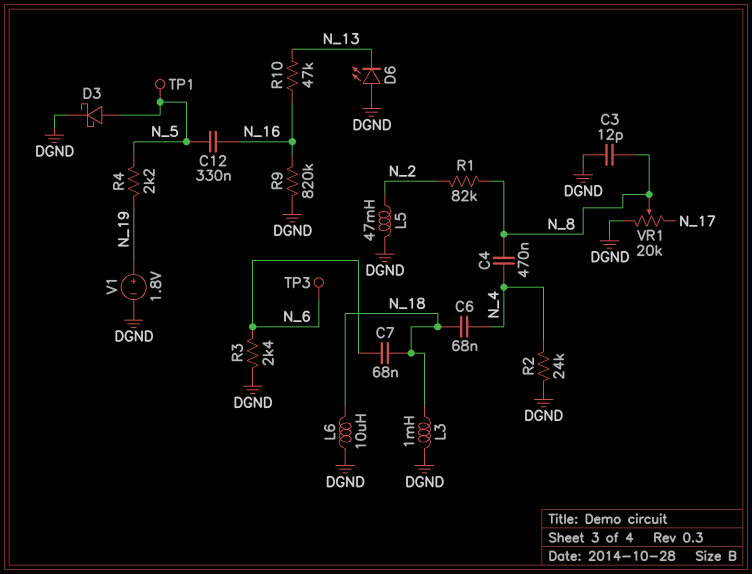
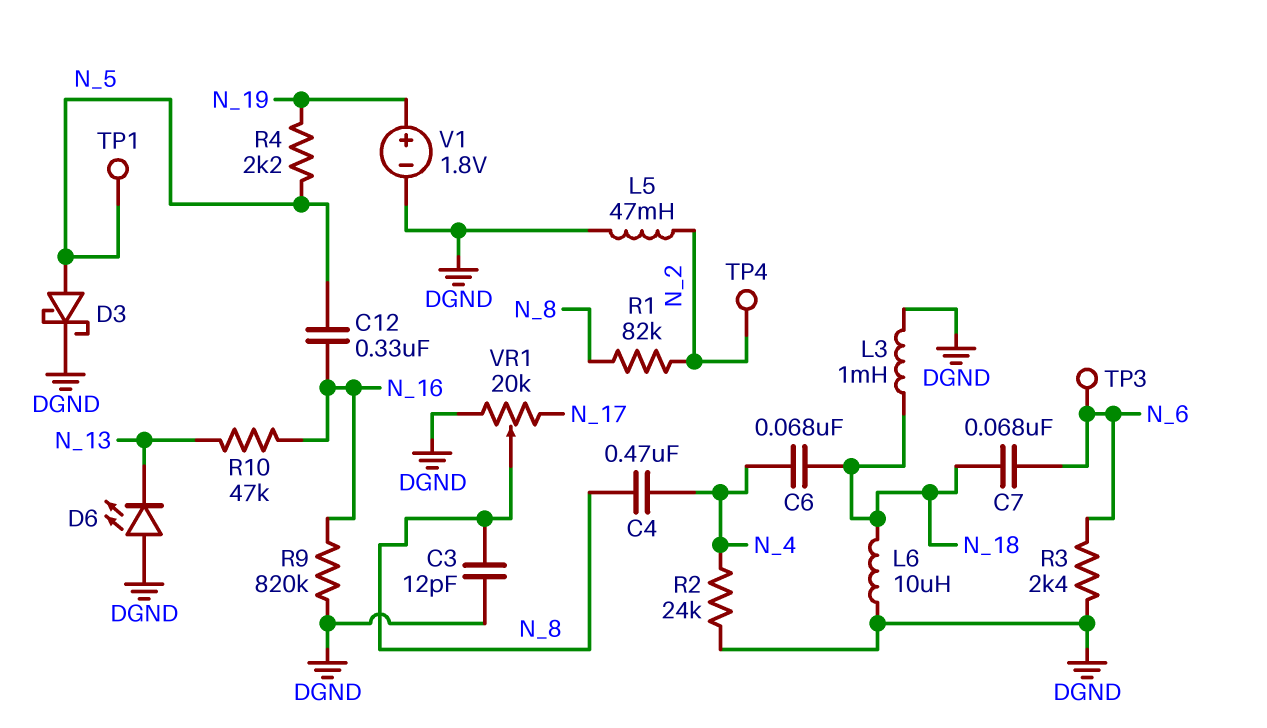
TP4: none -> test point (N_2)

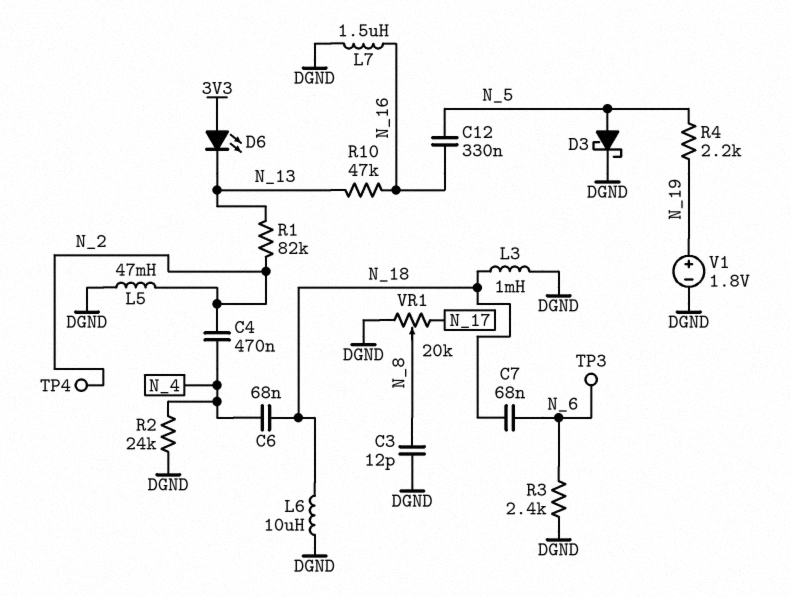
C4: 470nF (N_4, N_8) -> 470nF (N_2, N_4)
D6: LED (A DGND, K N_13) -> LED (A 3V3, K N_13)
L7: none -> 1.5uH (DGND, N_16)
R1: 82k (N_2, N_8) -> 82k (N_2, N_13)
R9: 820k (DGND, N_16) -> none
TP1: test point (N_5) -> none

